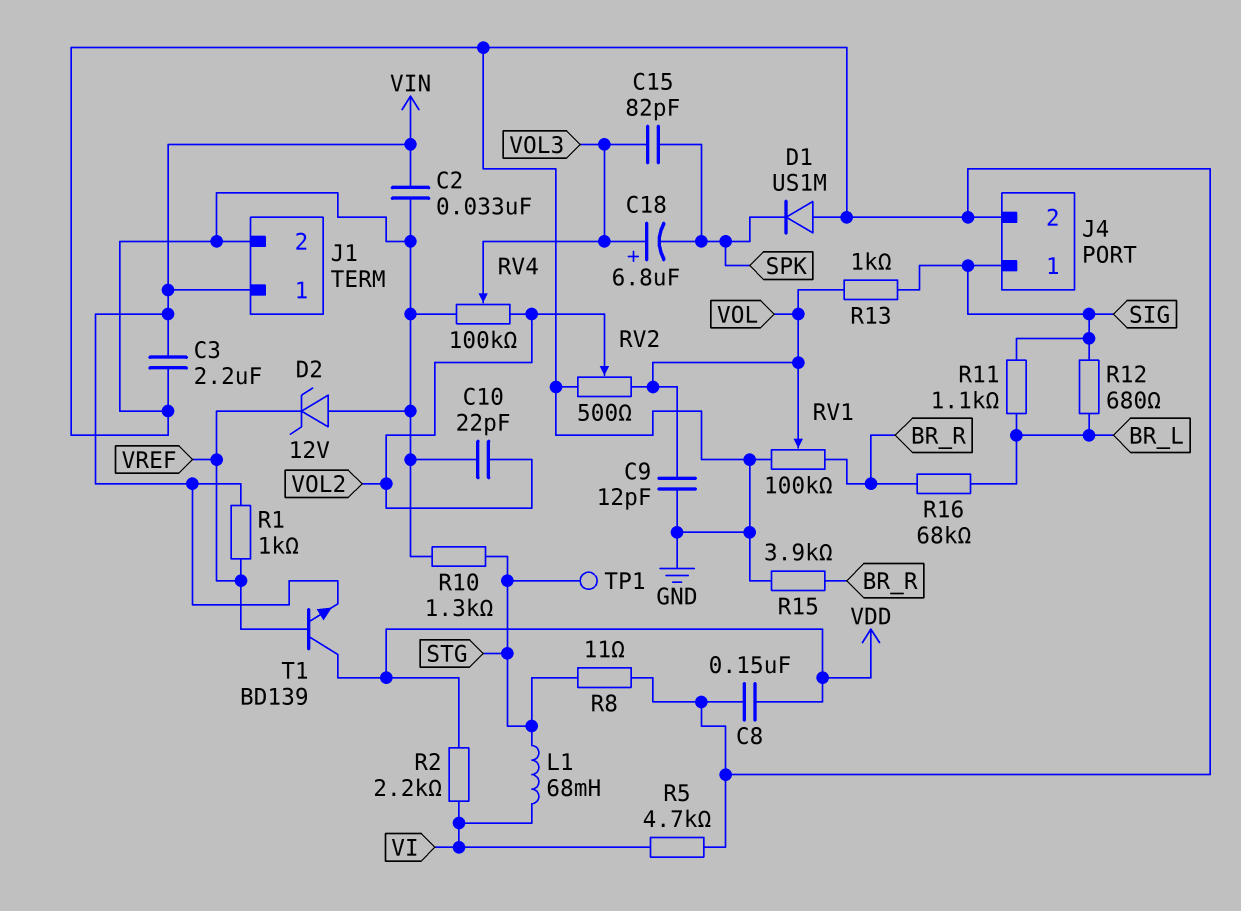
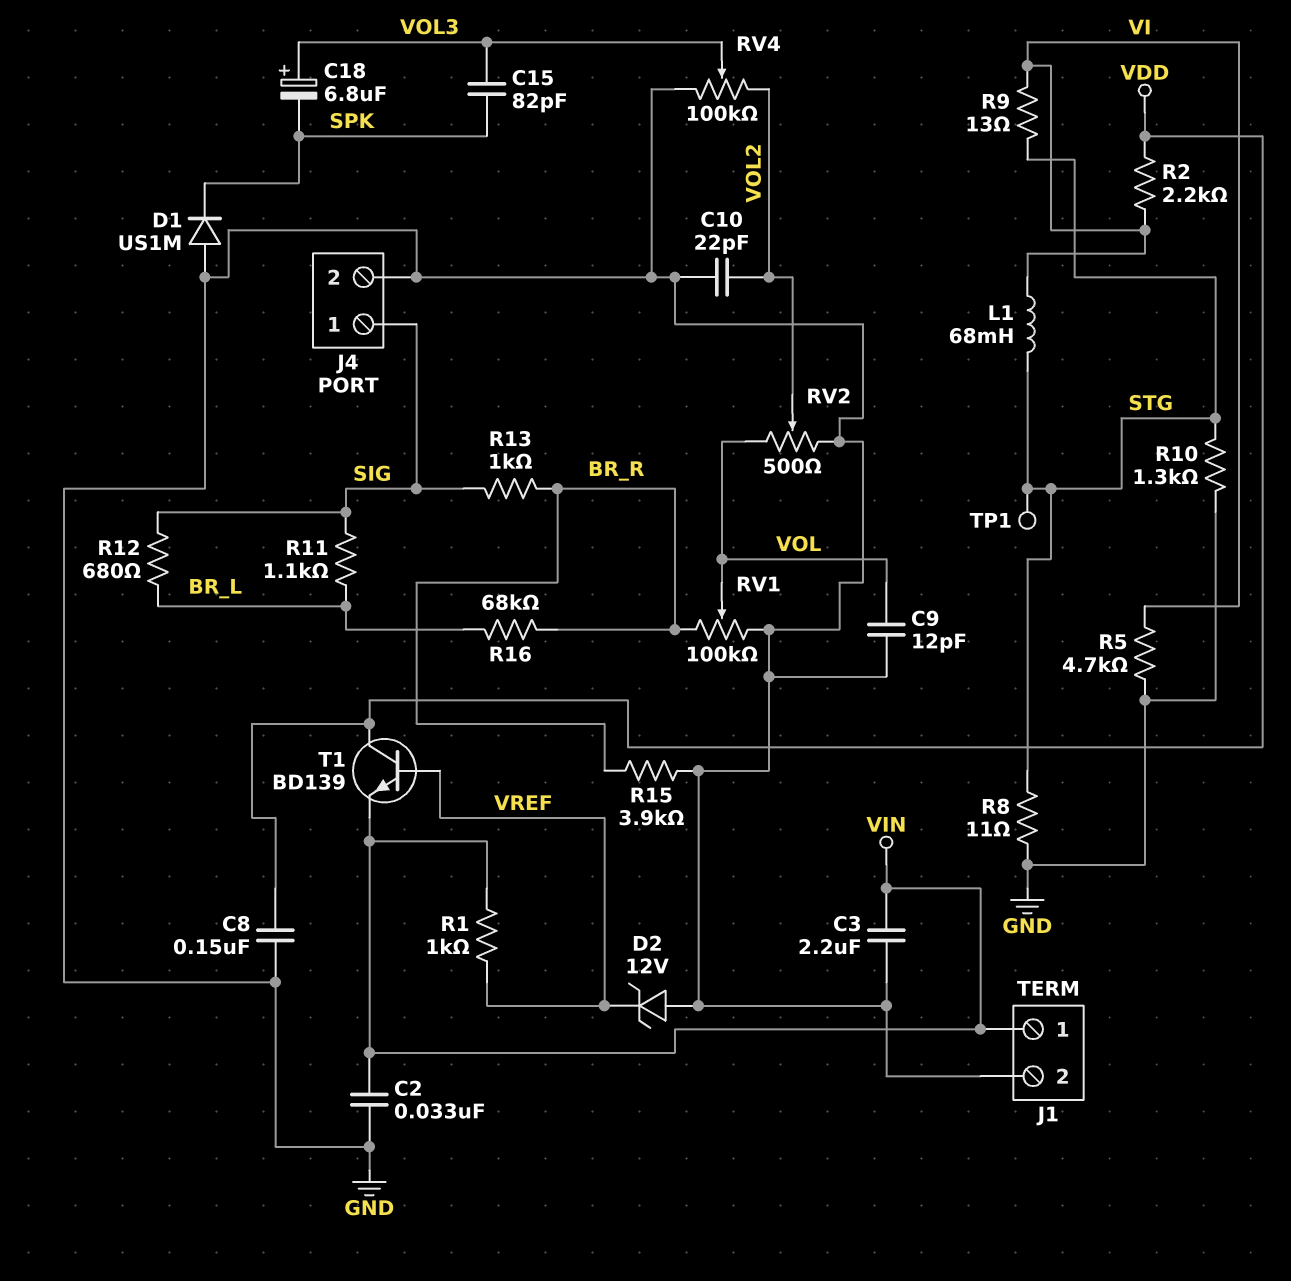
R9: none -> 13 (STG, VI)
R13: 1k (SIG, VOL) -> 1k (BR_R, SIG)

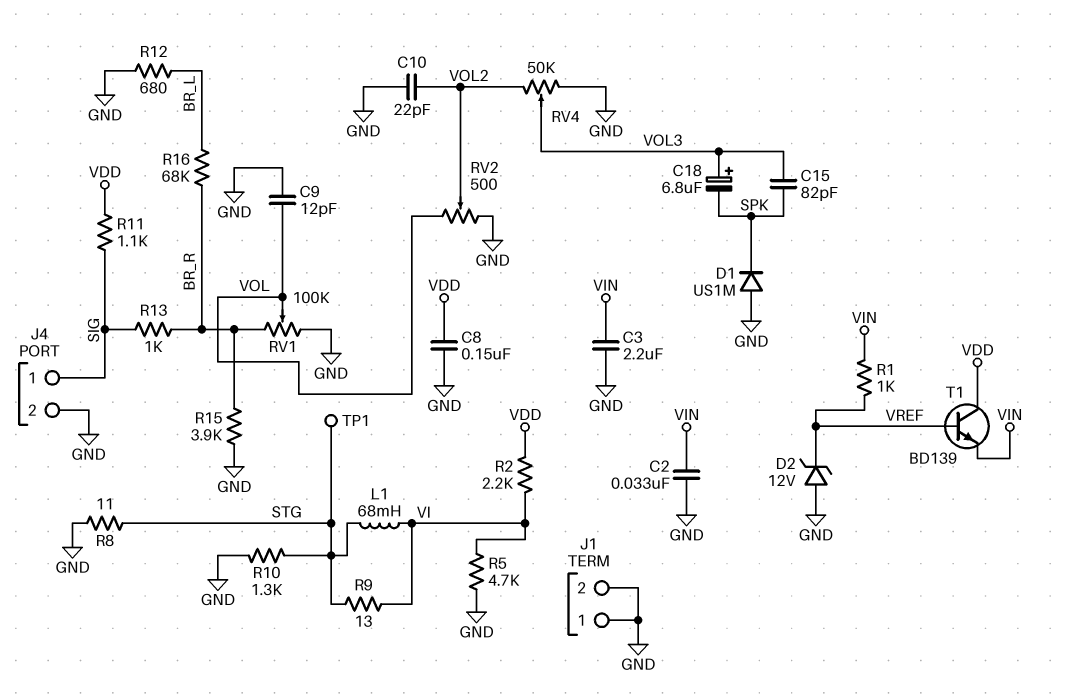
J1 pin 1: VIN -> GND
R11: 1.1k (BR_L, SIG) -> 1.1k (SIG, VDD)
R12: 680 (BR_L, SIG) -> 680 (BR_L, GND)
RV4: 100k (GND, VOL2, wiper VOL3) -> 50k (GND, VOL2, wiper VOL3)

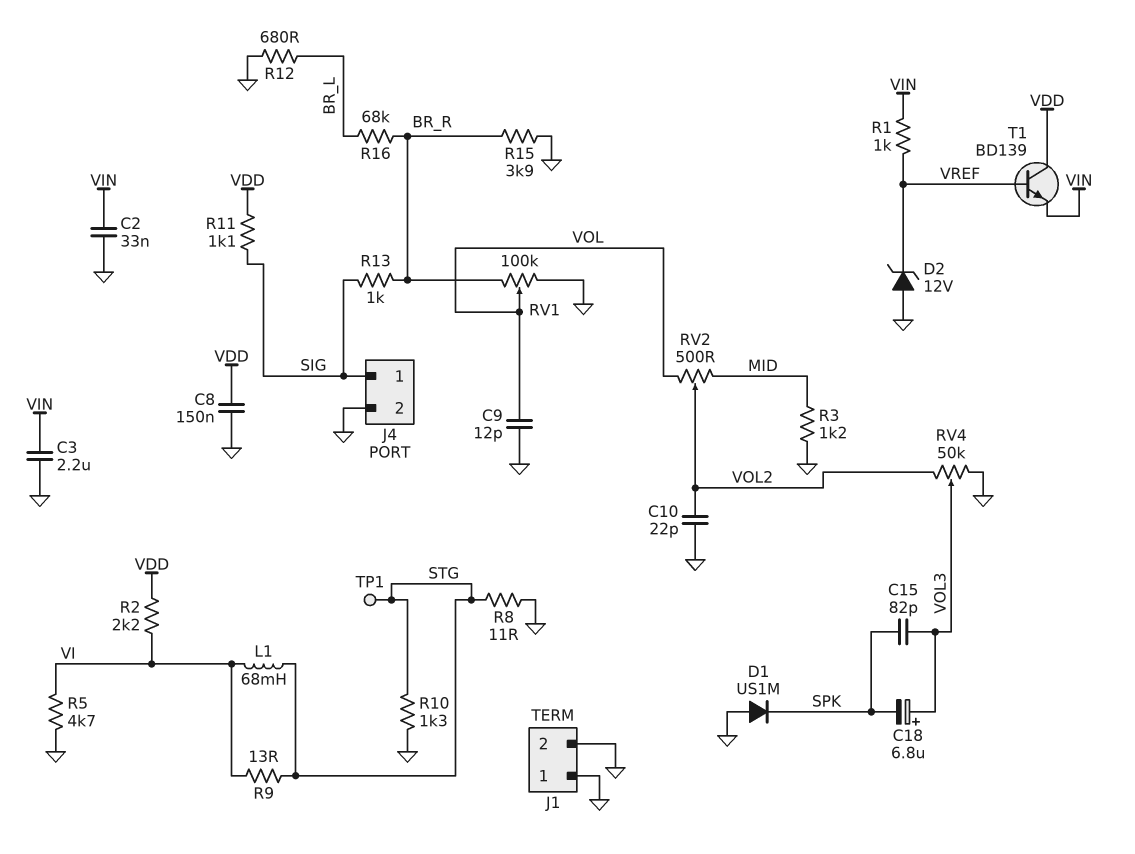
R3: none -> 1.2k (GND, MID)
RV2: 500 (GND, VOL, wiper VOL2) -> 500 (MID, VOL, wiper VOL2)

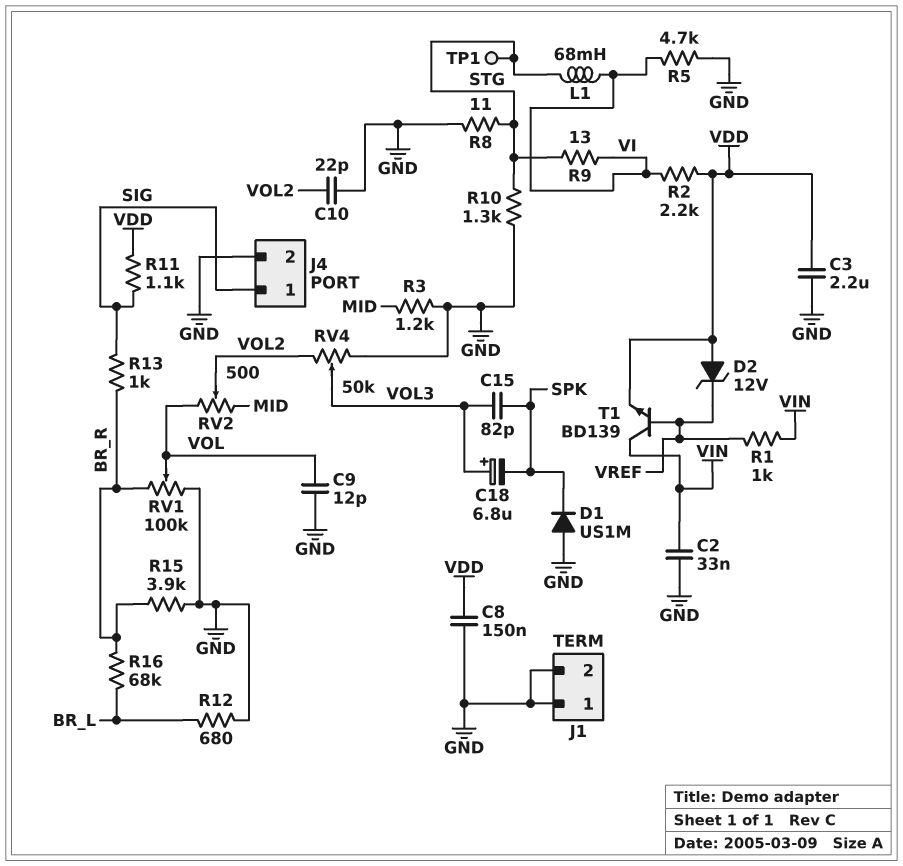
C3: 2.2uF (GND, VIN) -> 2.2uF (GND, VDD)
D2: zener 12V (A GND, K VREF) -> zener 12V (A VDD, K VREF)
T1: NPN BD139 (B VREF, C VDD, E VIN) -> NPN BD139 (B VREF, C VIN, E VDD)

